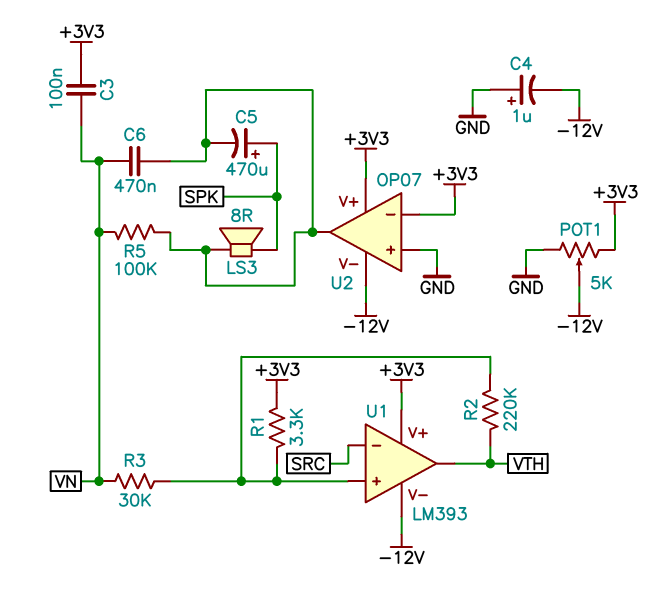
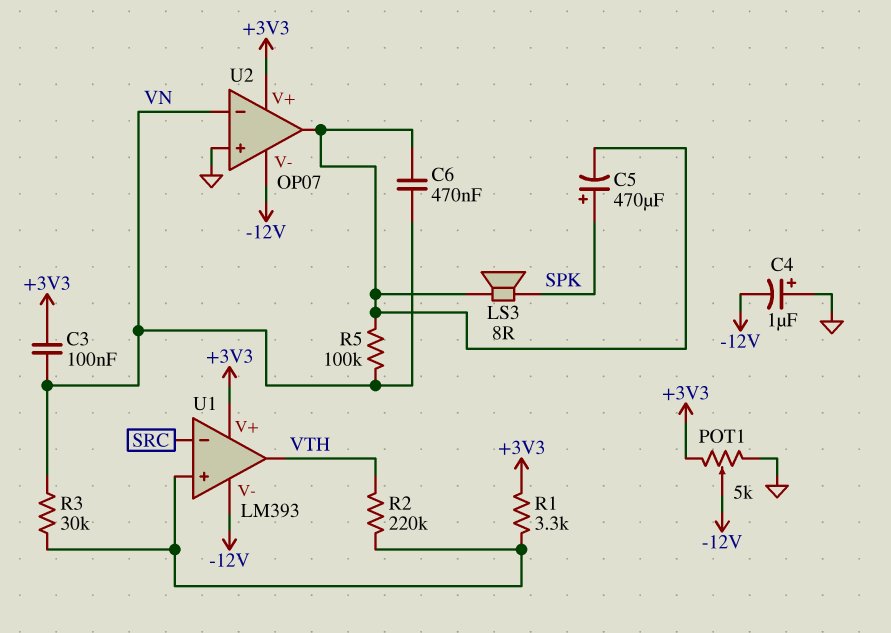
U2 pin in-: +3V3 -> VN

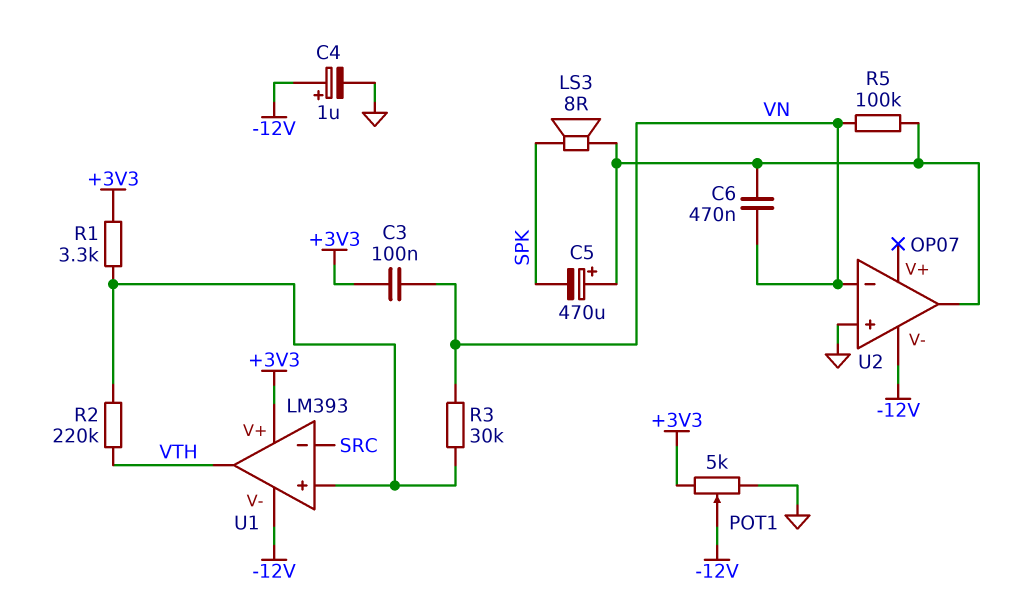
C4: 1uF (plus GND, minus -12V) -> 1uF (plus -12V, minus GND)
C5: 470uF (plus SPK, minus U2/out) -> 470uF (plus U2/out, minus SPK)
U2 pin V+: +3V3 -> none

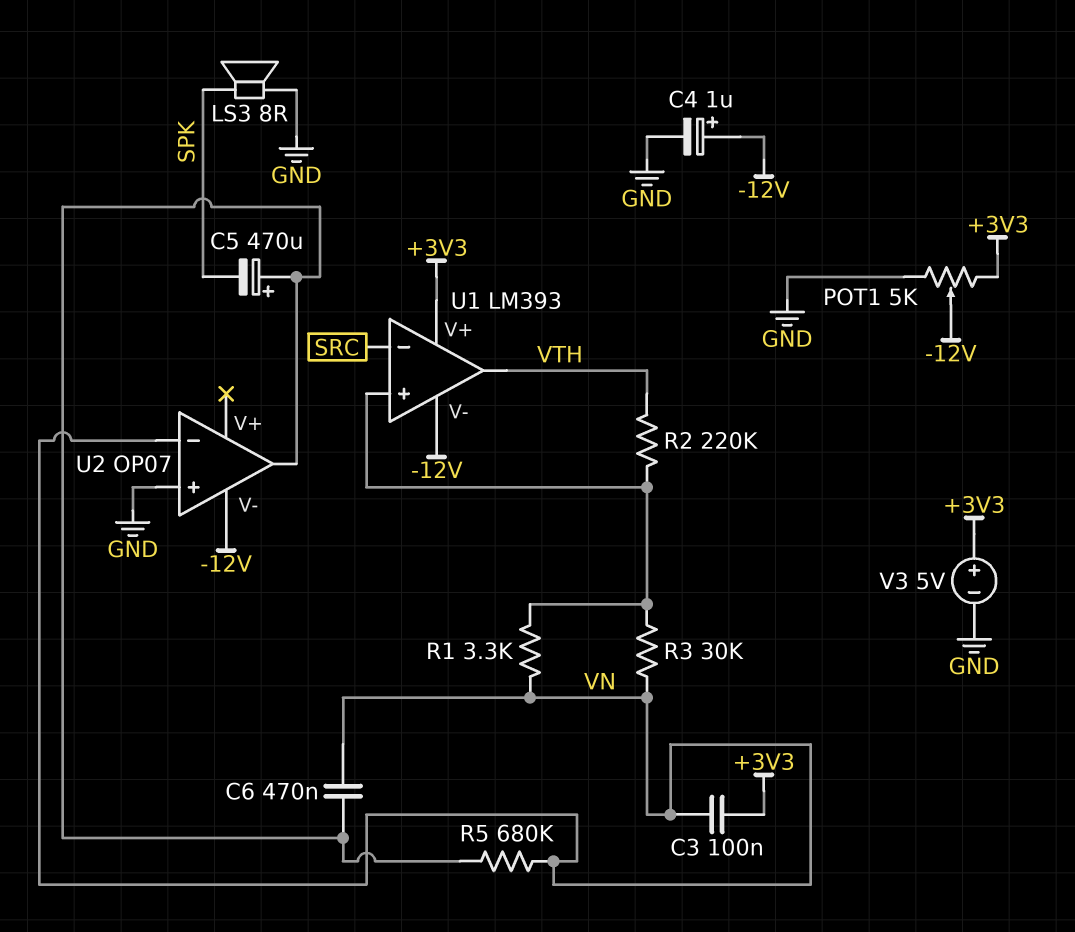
LS3: speaker 8R (SPK, U2/out) -> speaker 8R (GND, SPK)
R1: 3.3k (+3V3, U1/in+) -> 3.3k (U1/in+, VN)
R5: 100k (U2/out, VN) -> 680k (U2/out, VN)
V3: none -> 5V (plus +3V3, minus GND)

